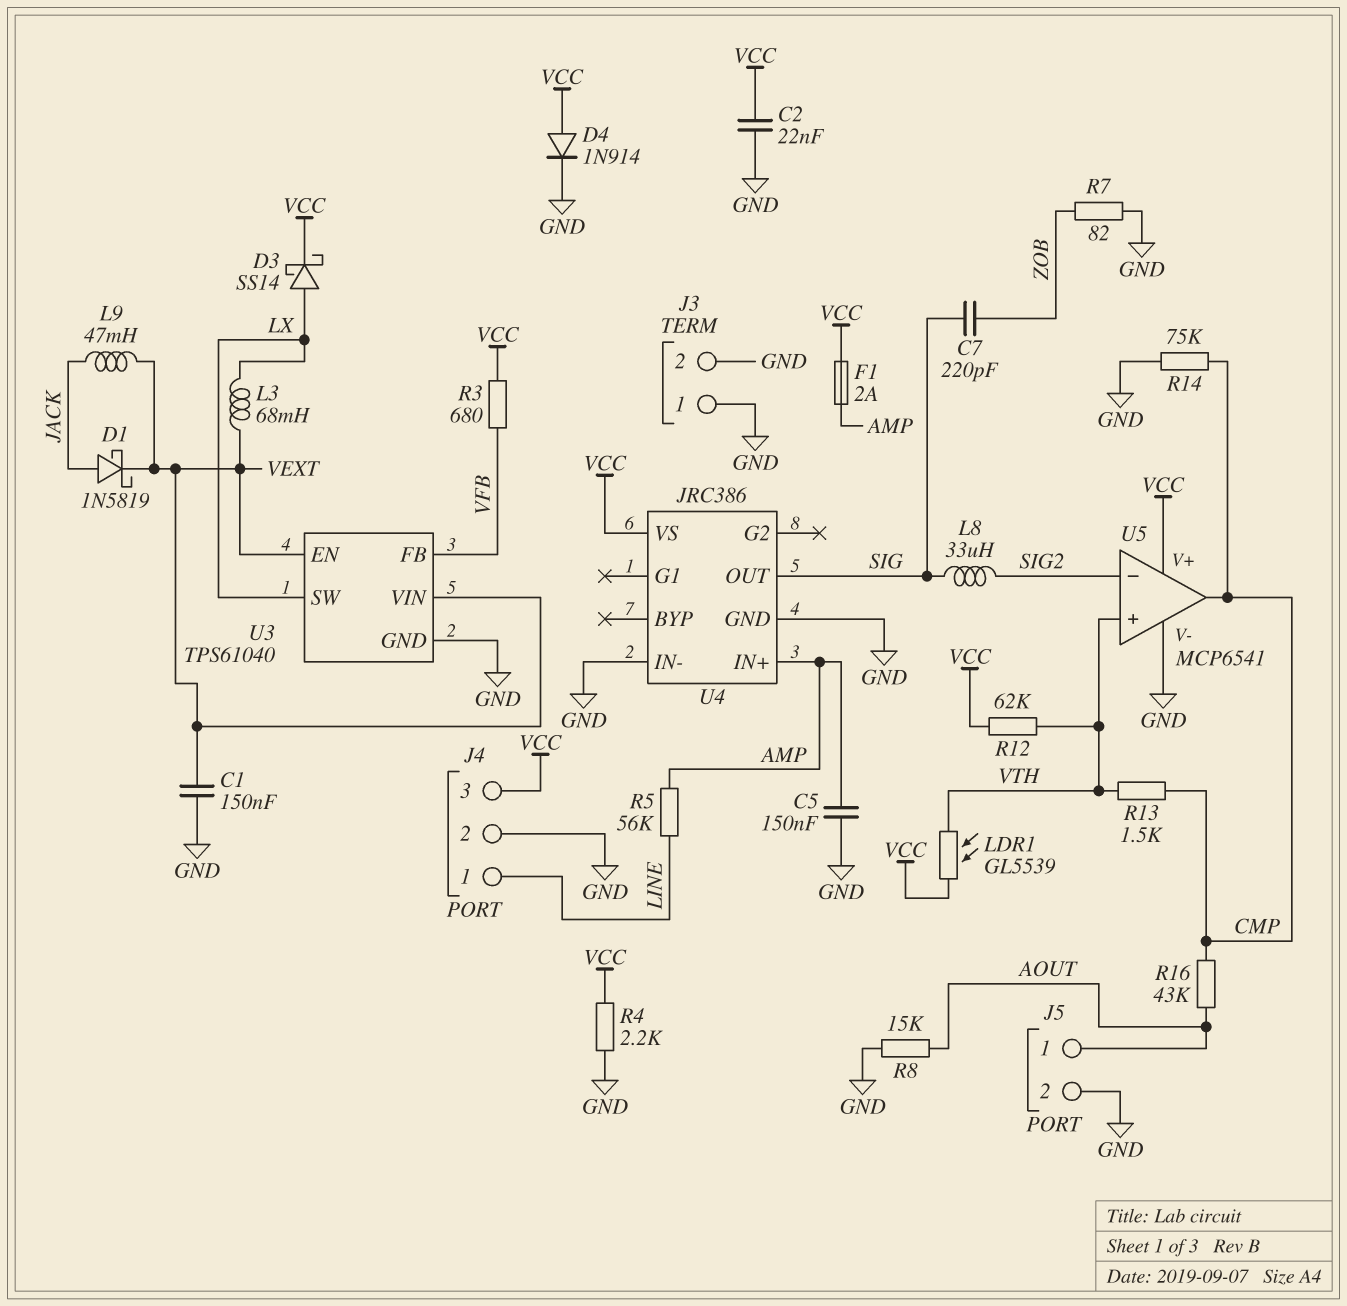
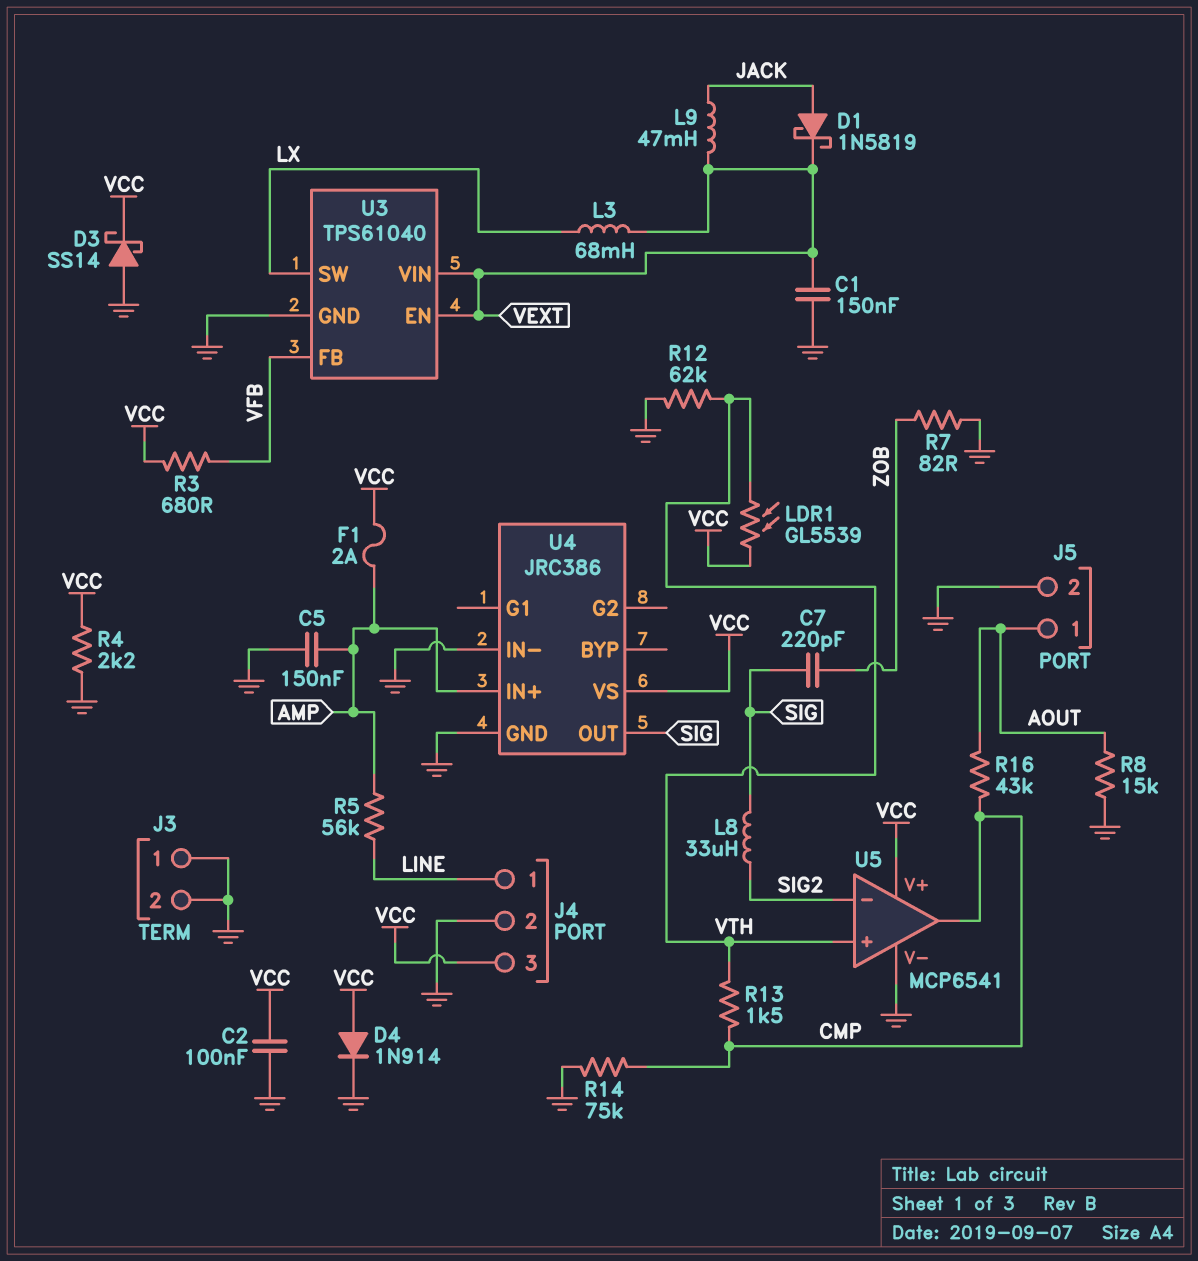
C2: 22nF (GND, VCC) -> 100nF (GND, VCC)
D3: schottky SS14 (A LX, K VCC) -> schottky SS14 (A GND, K VCC)
R12: 62k (VCC, VTH) -> 62k (GND, VTH)

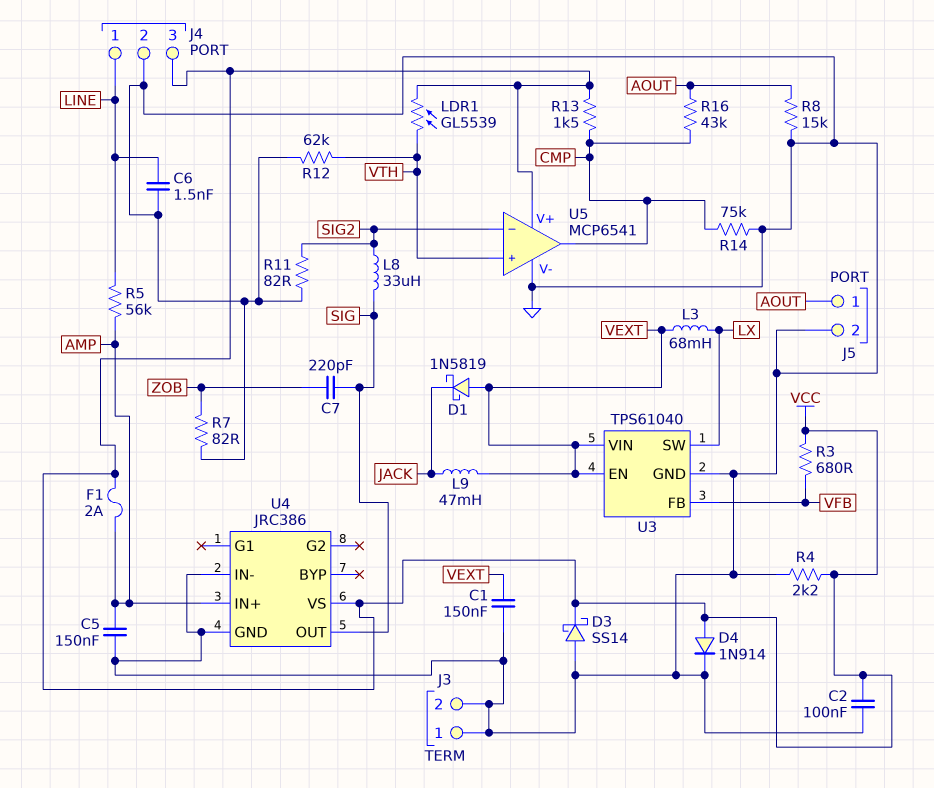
C6: none -> 1.5nF (GND, LINE)
D1: schottky 1N5819 (A JACK, K VEXT) -> schottky 1N5819 (A VEXT, K JACK)
R11: none -> 82 (GND, SIG2)
R13: 1.5k (CMP, VTH) -> 1.5k (CMP, VCC)

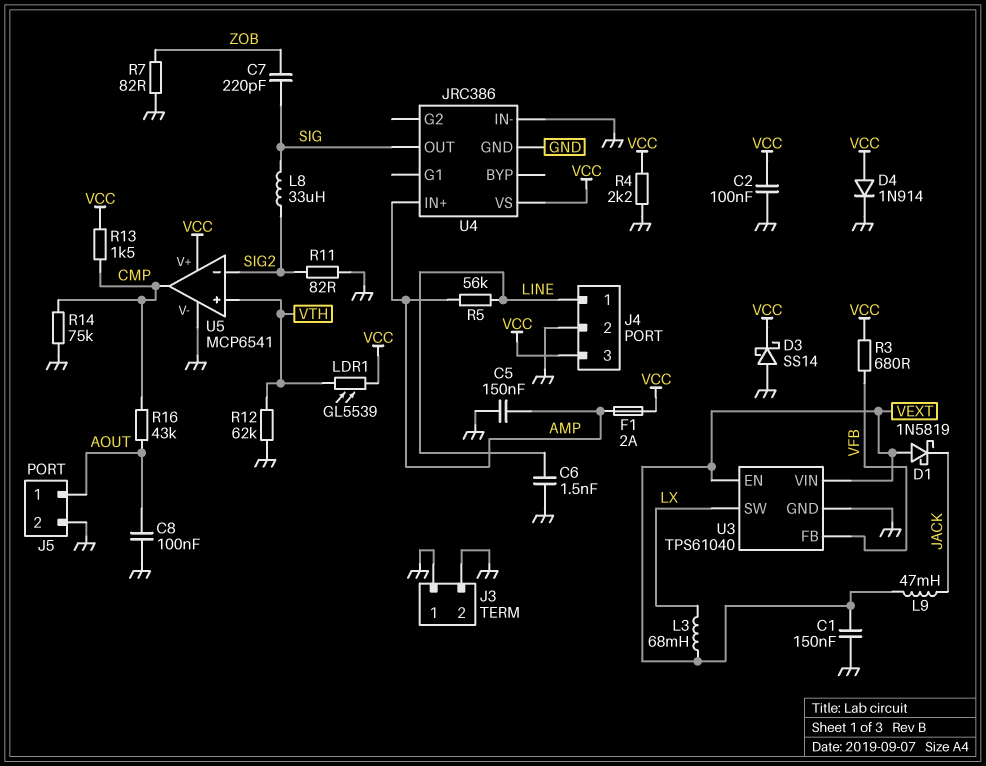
C8: none -> 100nF (AOUT, GND)
R8: 15k (AOUT, GND) -> none

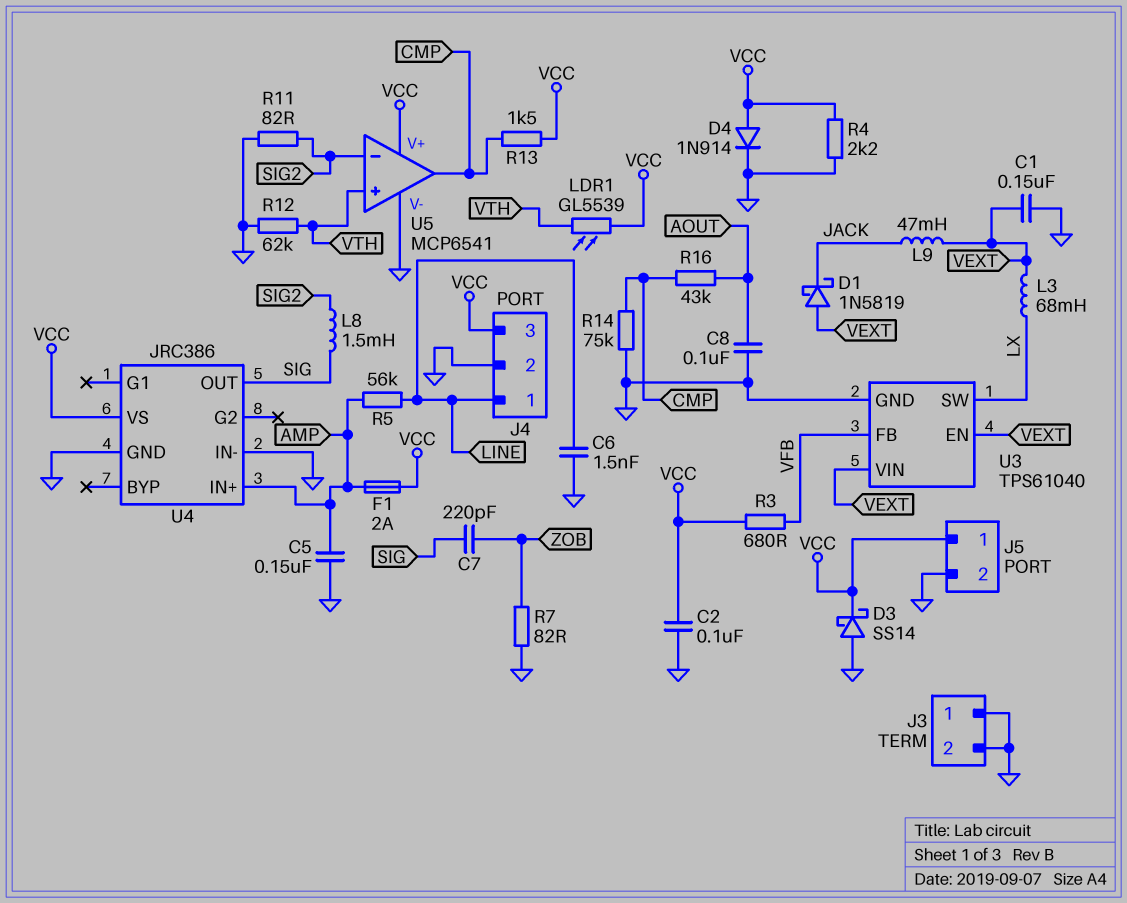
J5 pin 1: AOUT -> VCC
L8: 33uH (SIG, SIG2) -> 1.5mH (SIG, SIG2)

